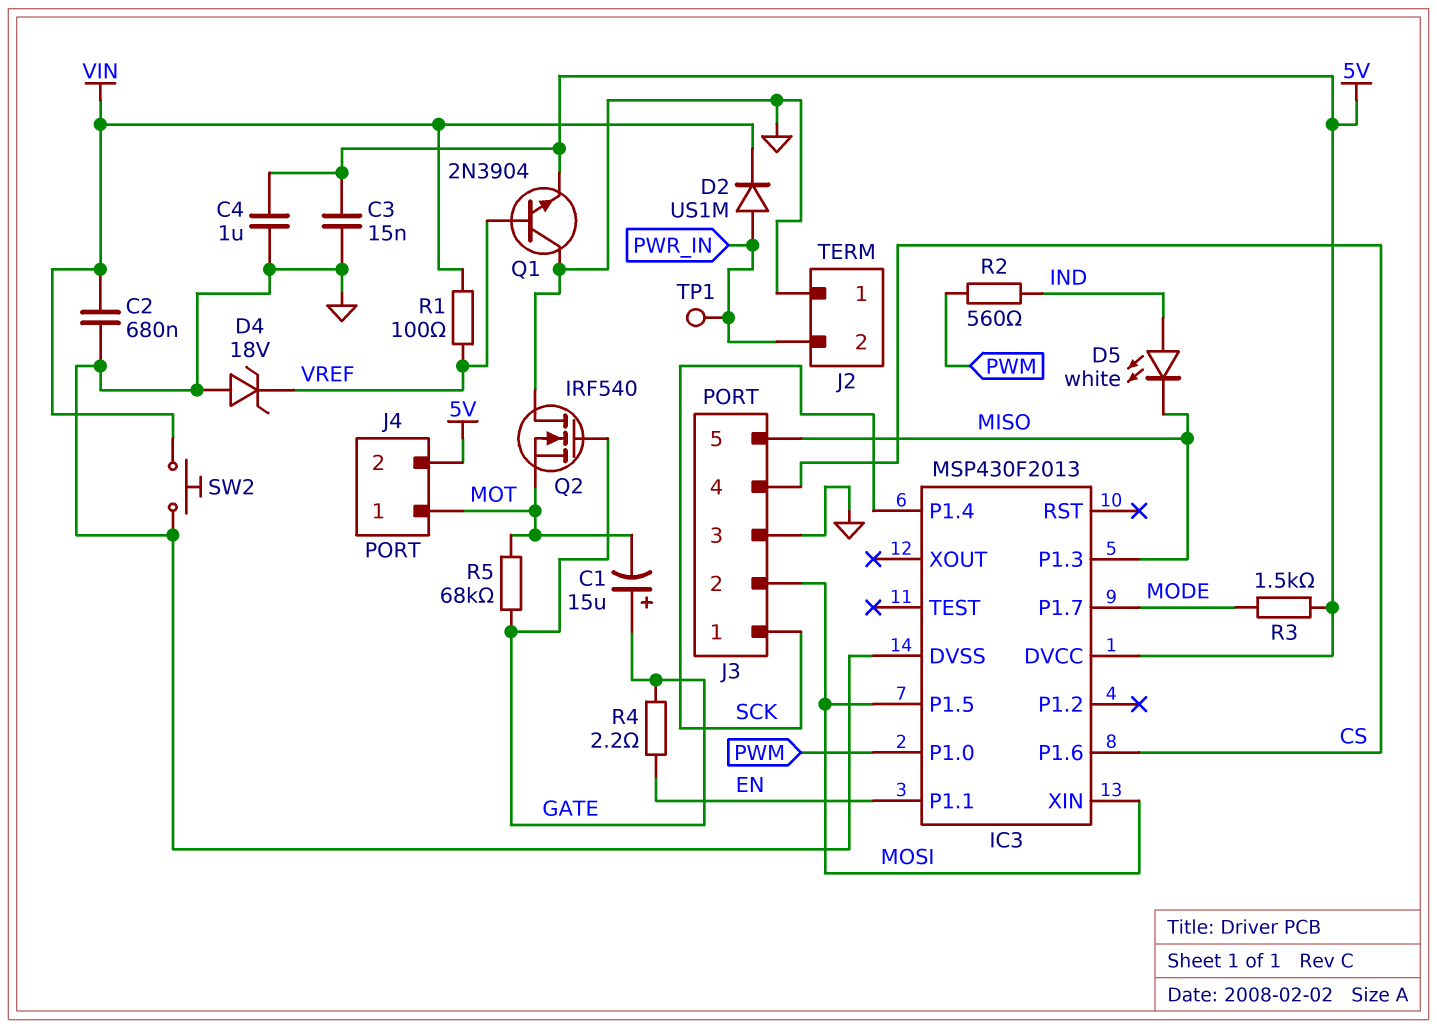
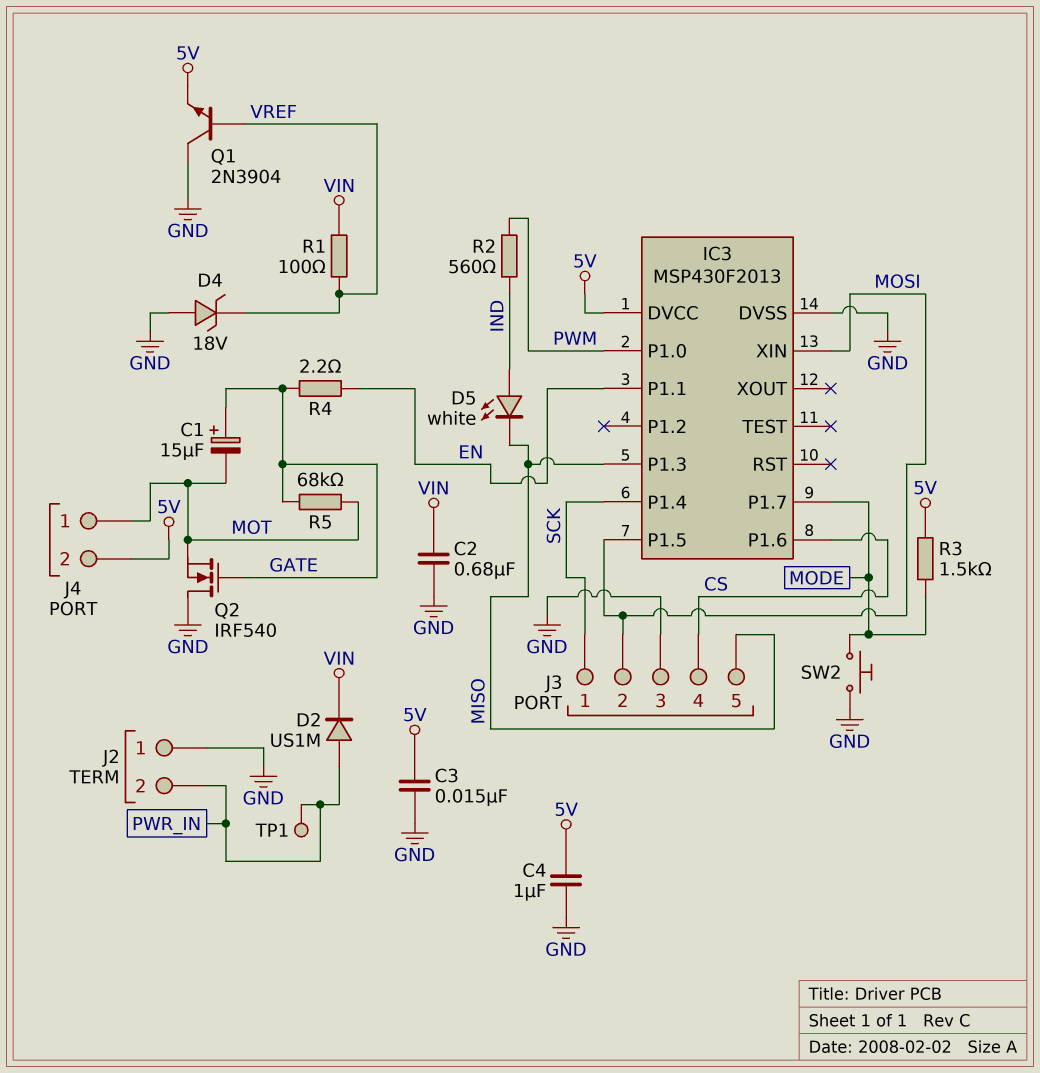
SW2: button (GND, VIN) -> button (GND, MODE)

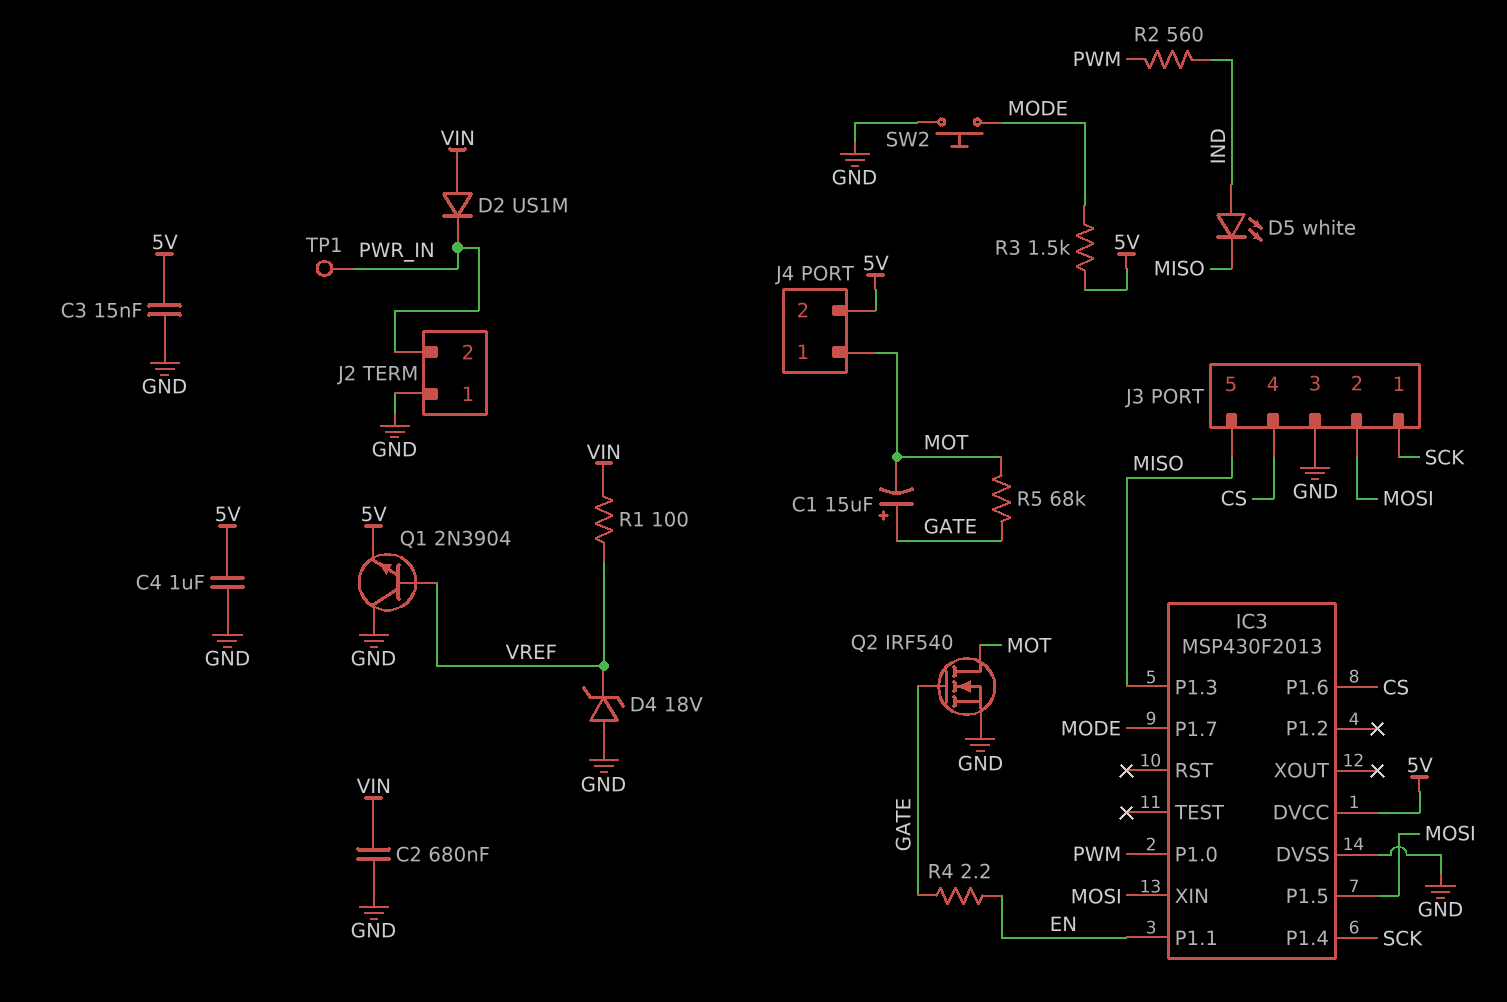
D2: diode US1M (A PWR_IN, K VIN) -> diode US1M (A VIN, K PWR_IN)
Q2: NMOS IRF540 (G GATE, D GND, S MOT) -> NMOS IRF540 (G GATE, D MOT, S GND)

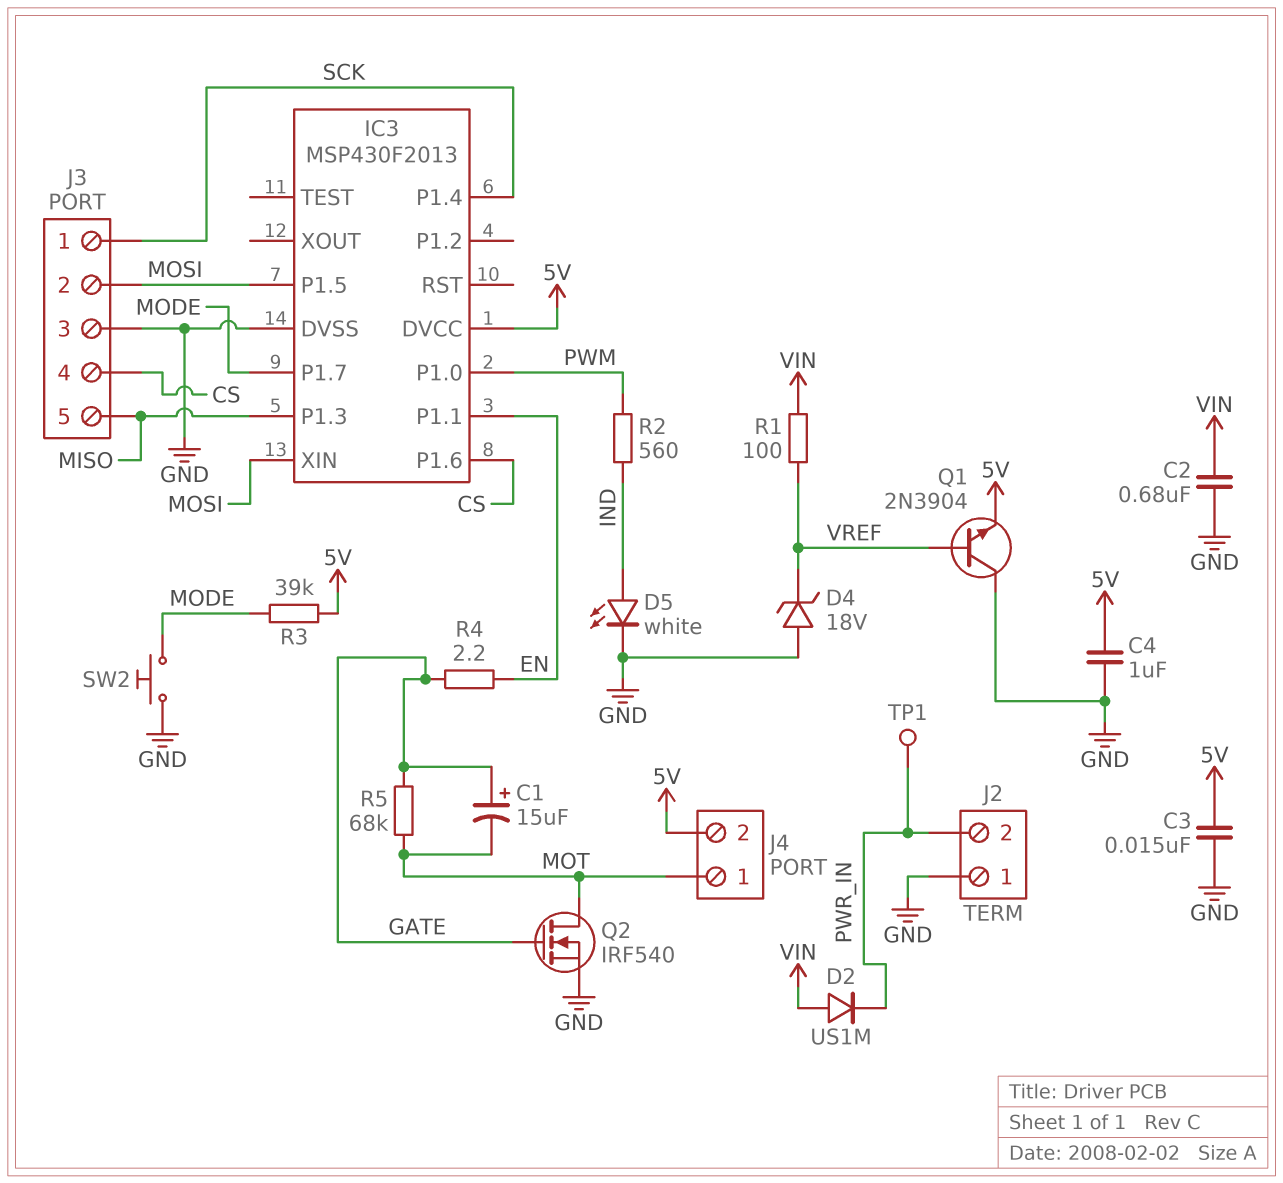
D5: LED white (A IND, K MISO) -> LED white (A IND, K GND)
R3: 1.5k (5V, MODE) -> 39k (5V, MODE)

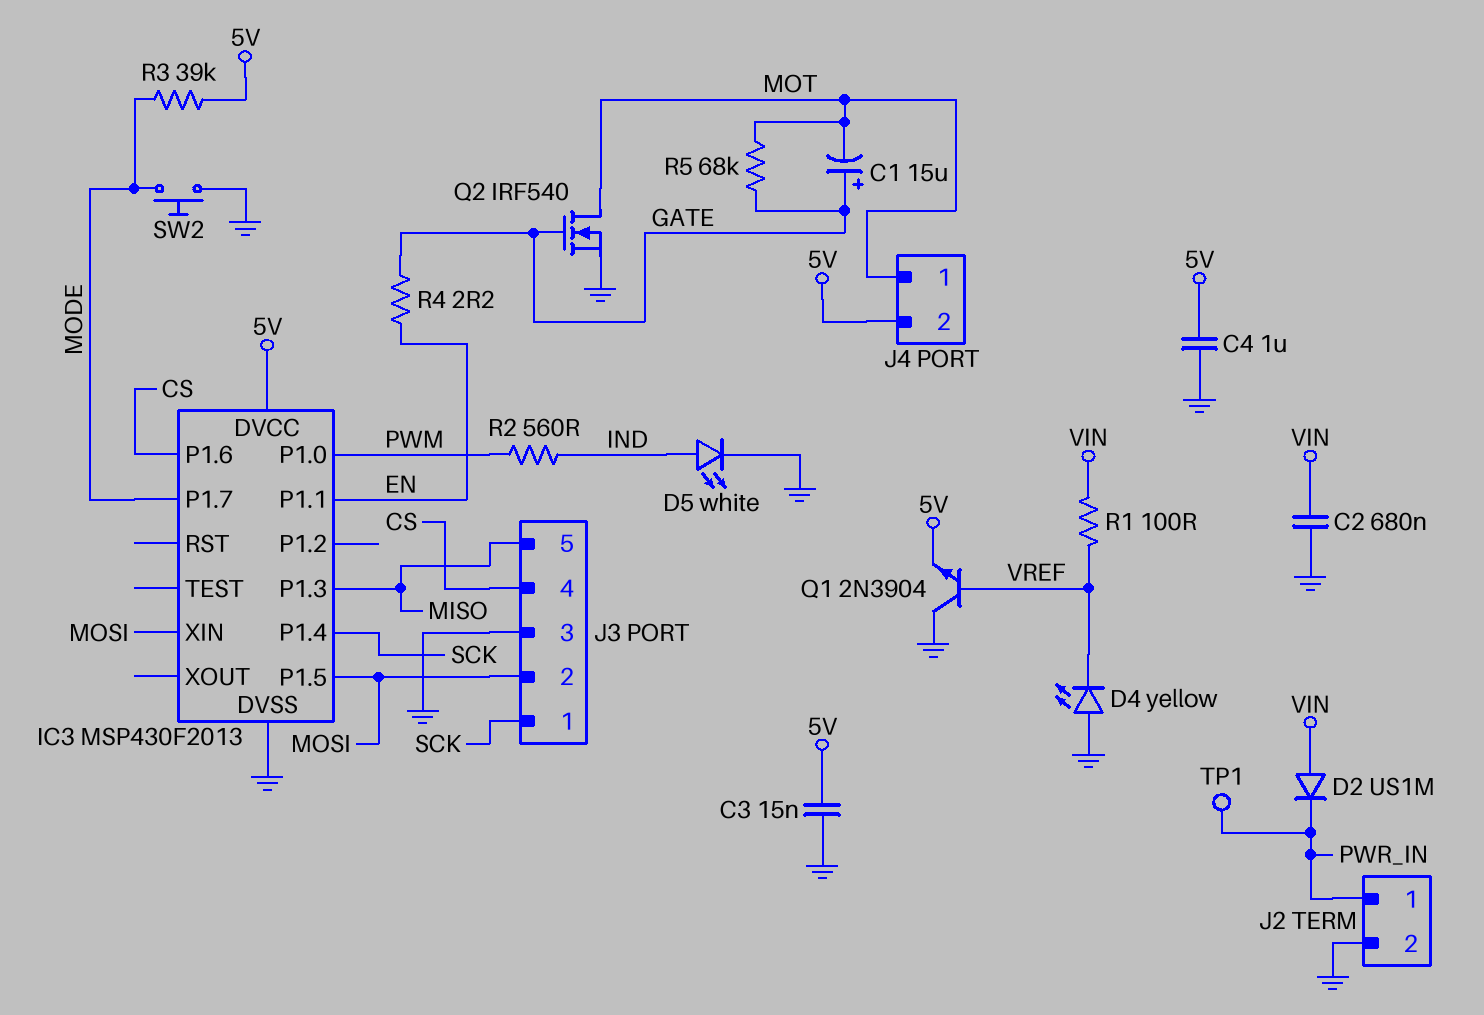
D4: zener 18V (A GND, K VREF) -> LED yellow (A GND, K VREF)
J2 pin 1: GND -> PWR_IN
J2 pin 2: PWR_IN -> GND

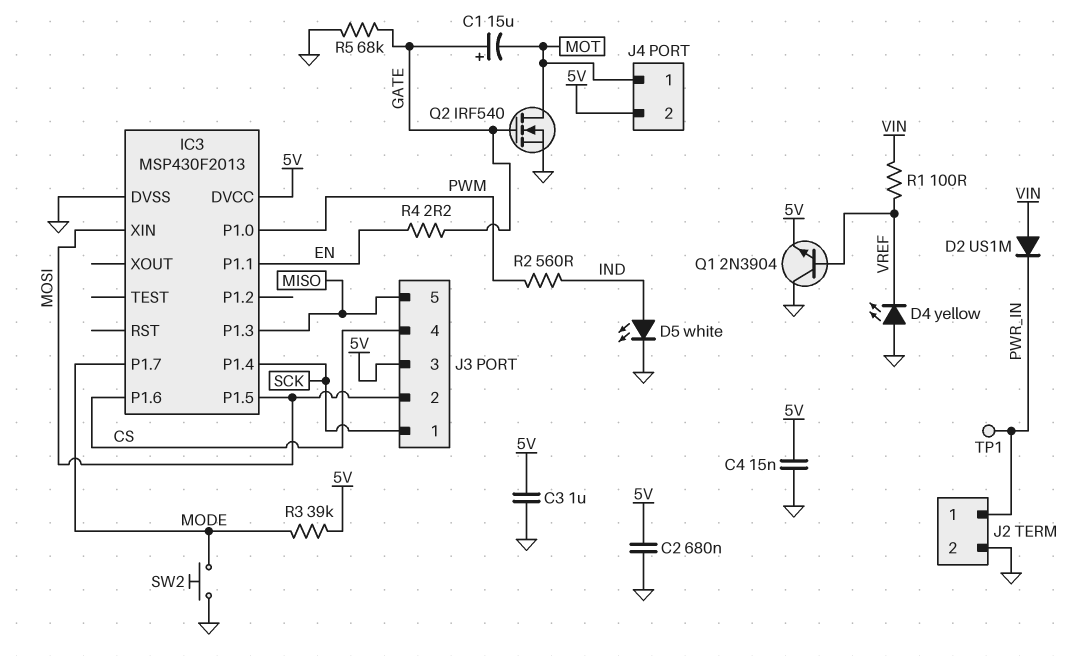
C2: 680nF (GND, VIN) -> 680nF (5V, GND)
C3: 15nF (5V, GND) -> 1uF (5V, GND)
C4: 1uF (5V, GND) -> 15nF (5V, GND)
J3 pin 3: GND -> 5V
R5: 68k (GATE, MOT) -> 68k (GATE, GND)

